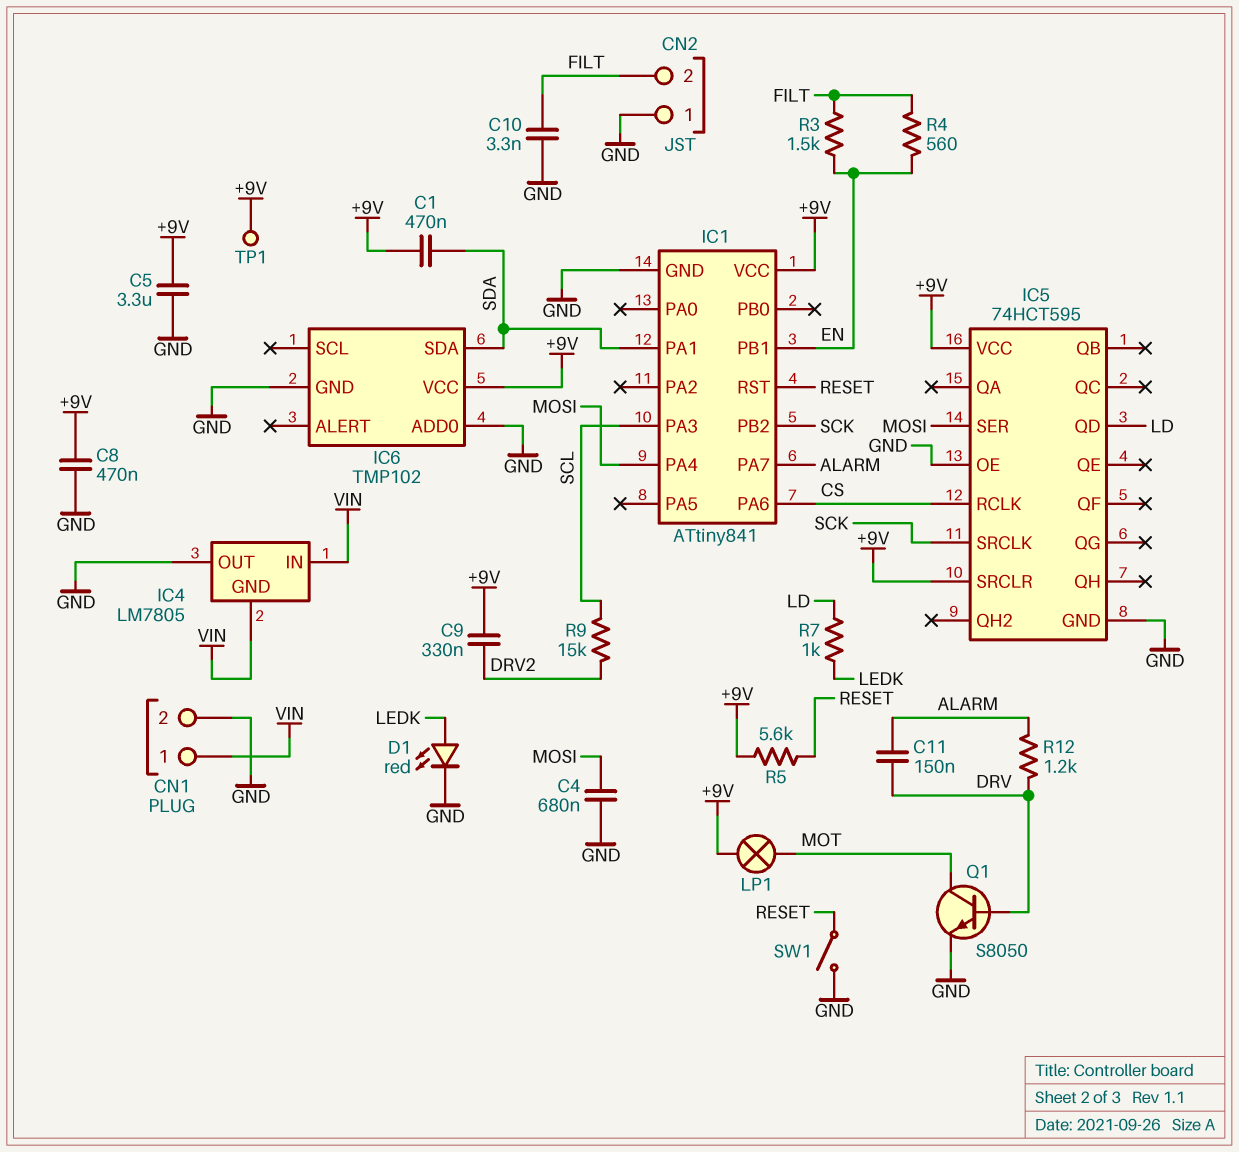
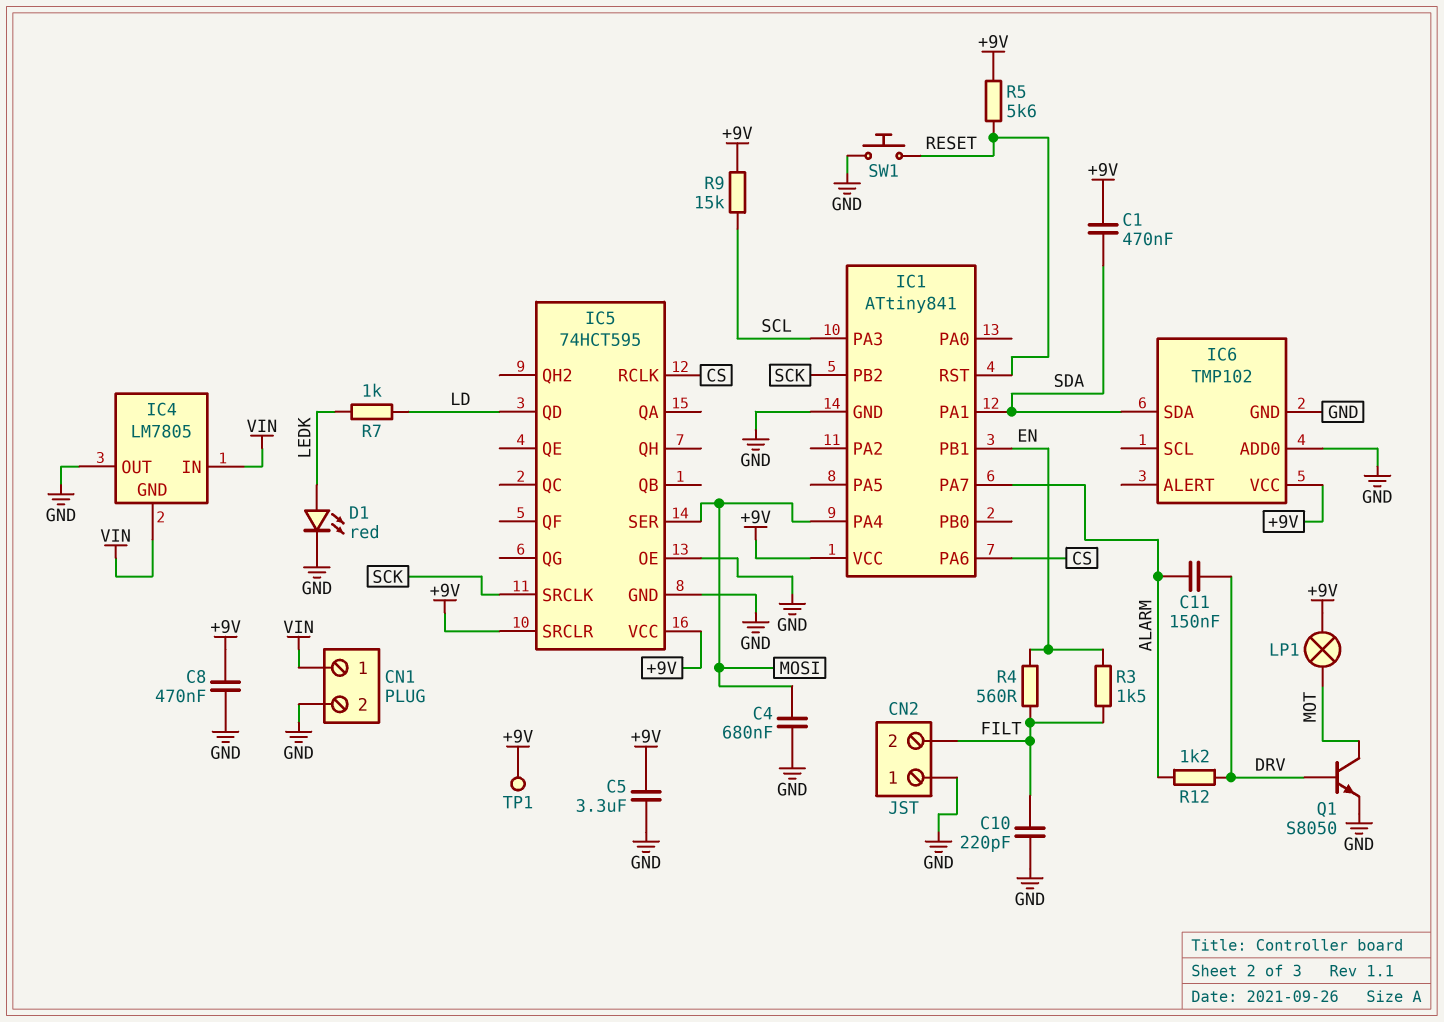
C9: 330nF (+9V, DRV2) -> none
C10: 3.3nF (FILT, GND) -> 220pF (FILT, GND)
R9: 15k (DRV2, SCL) -> 15k (+9V, SCL)
SW1: switch (GND, RESET) -> button (GND, RESET)

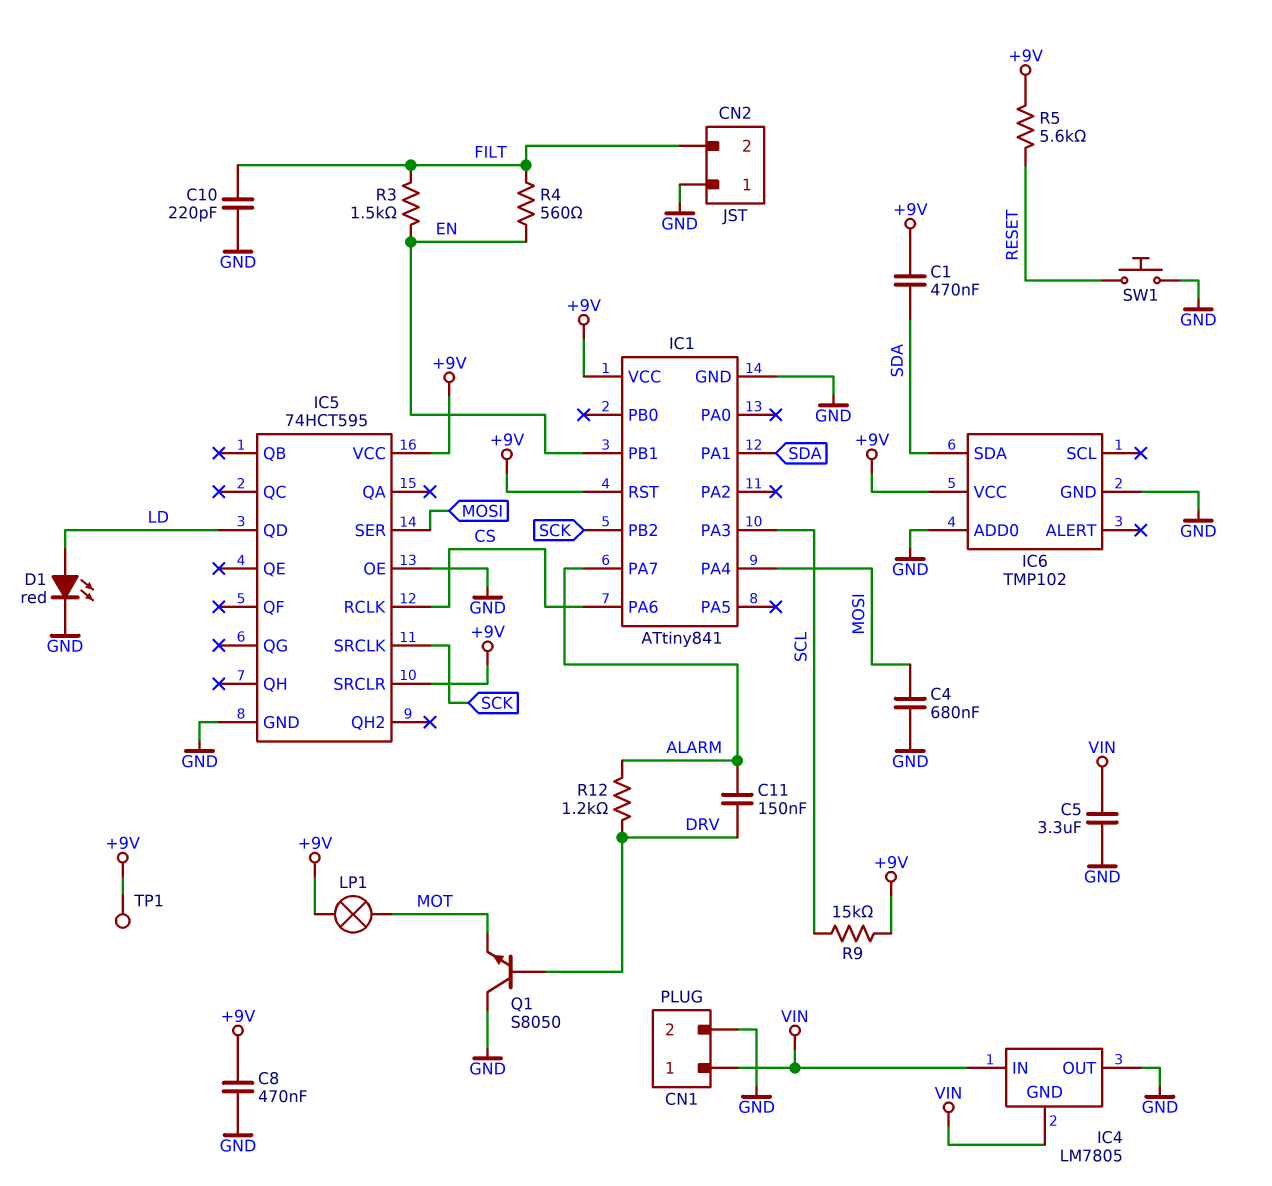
C5: 3.3uF (+9V, GND) -> 3.3uF (GND, VIN)
D1: LED red (A LEDK, K GND) -> LED red (A LD, K GND)
IC1 pin RST: RESET -> +9V
Q1: NPN S8050 (B DRV, C MOT, E GND) -> NPN S8050 (B DRV, C GND, E MOT)
R7: 1k (LD, LEDK) -> none

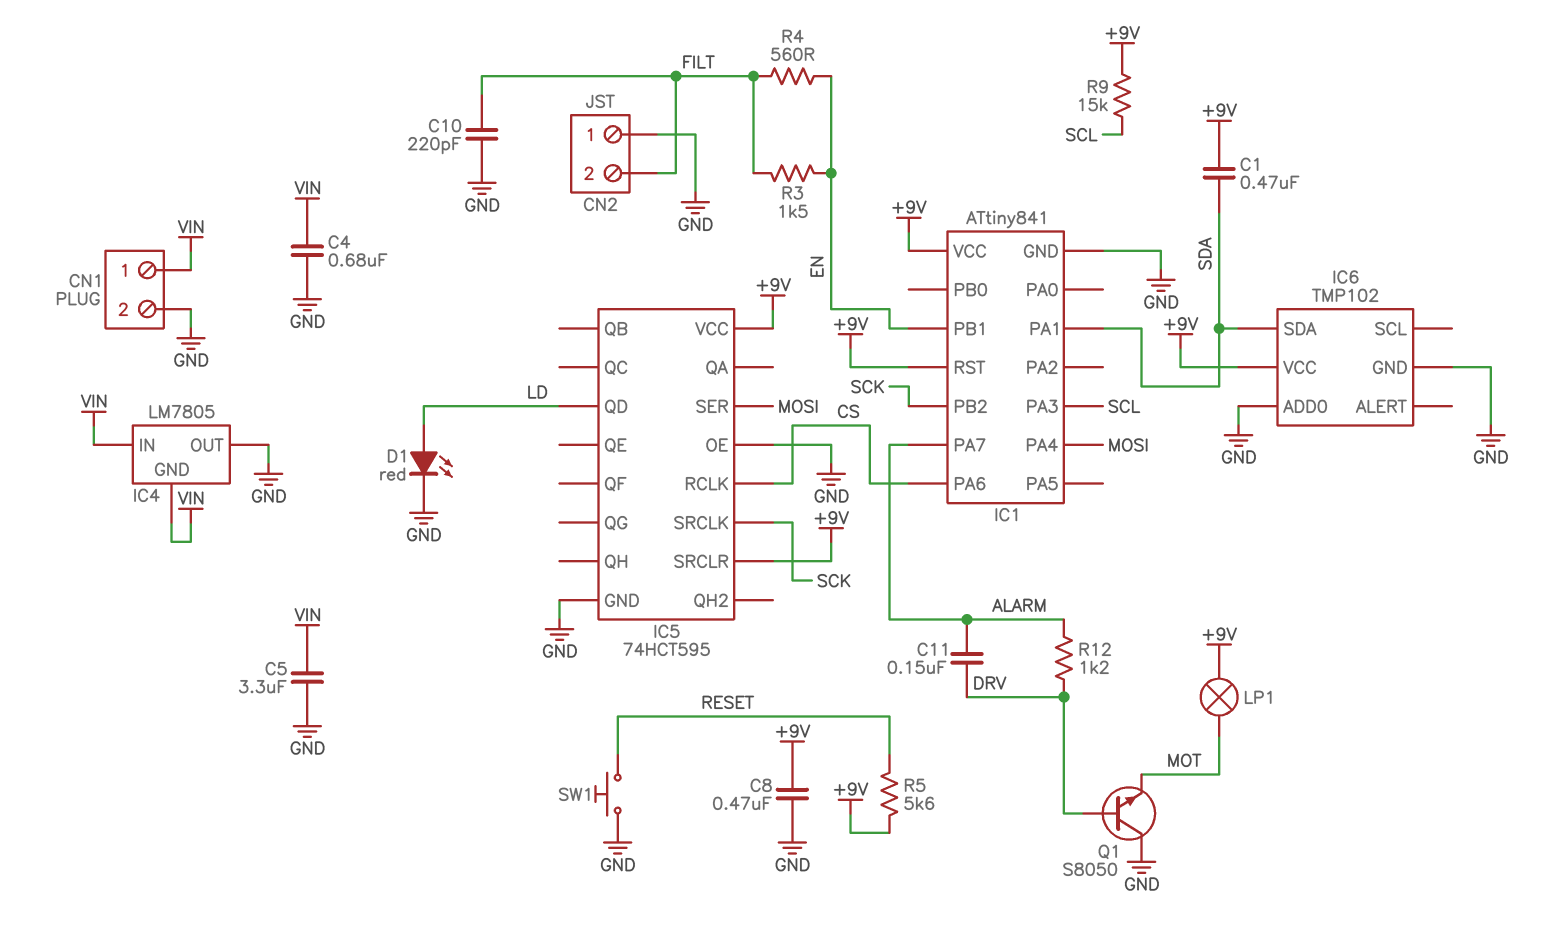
C4: 680nF (GND, MOSI) -> 680nF (GND, VIN)
TP1: test point (+9V) -> none

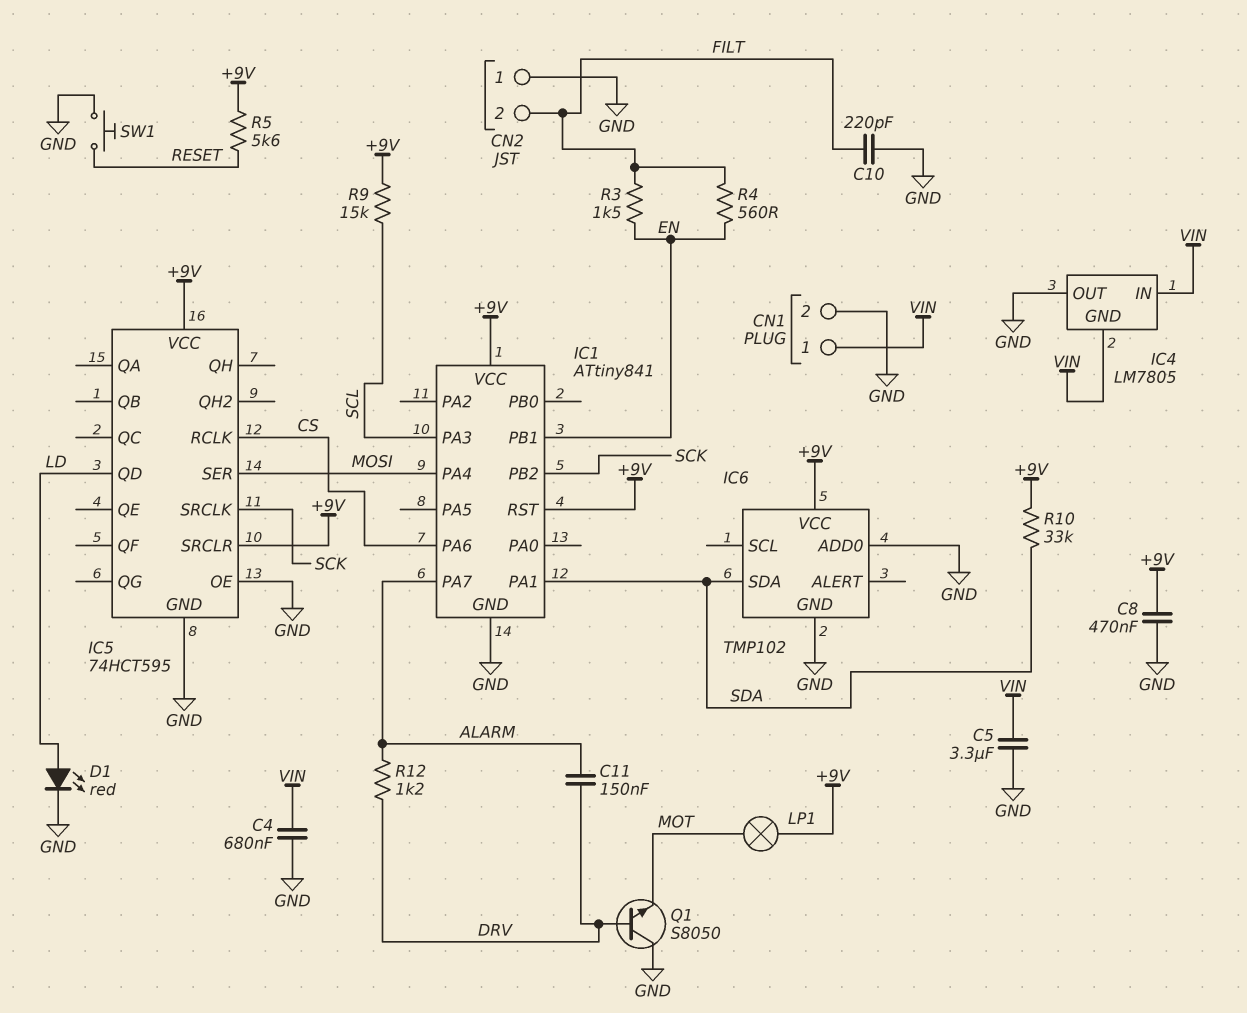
C1: 470nF (+9V, SDA) -> none
R10: none -> 33k (+9V, SDA)

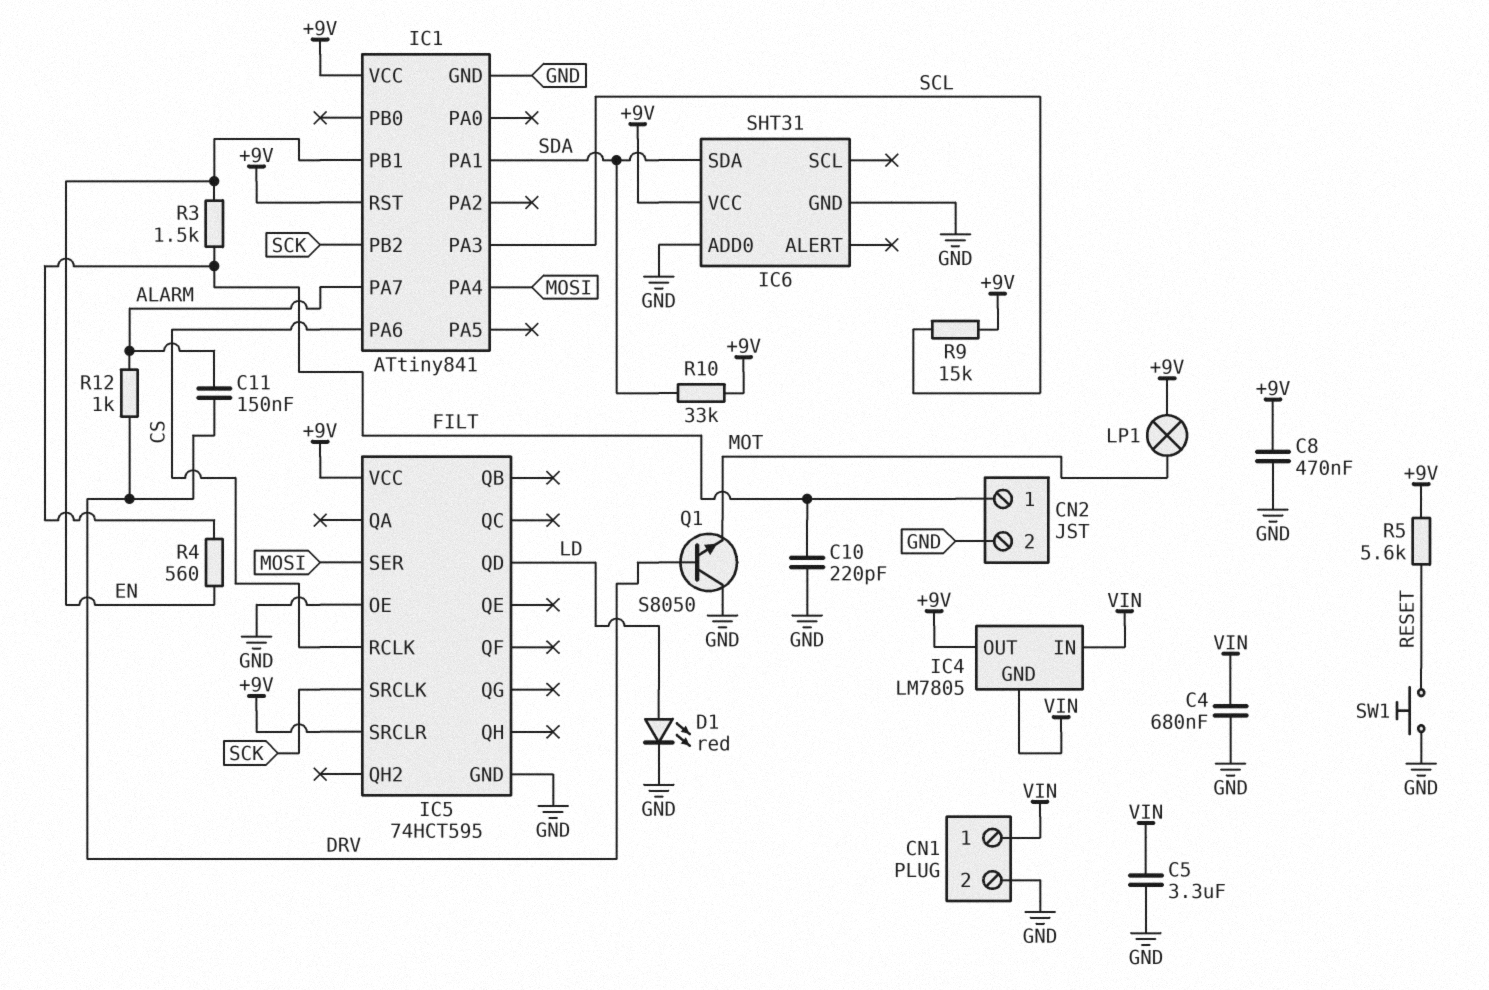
CN2 pin 1: GND -> FILT
CN2 pin 2: FILT -> GND
IC4 pin OUT: GND -> +9V
IC6: TMP102 -> SHT31
R12: 1.2k (ALARM, DRV) -> 1k (ALARM, DRV)

